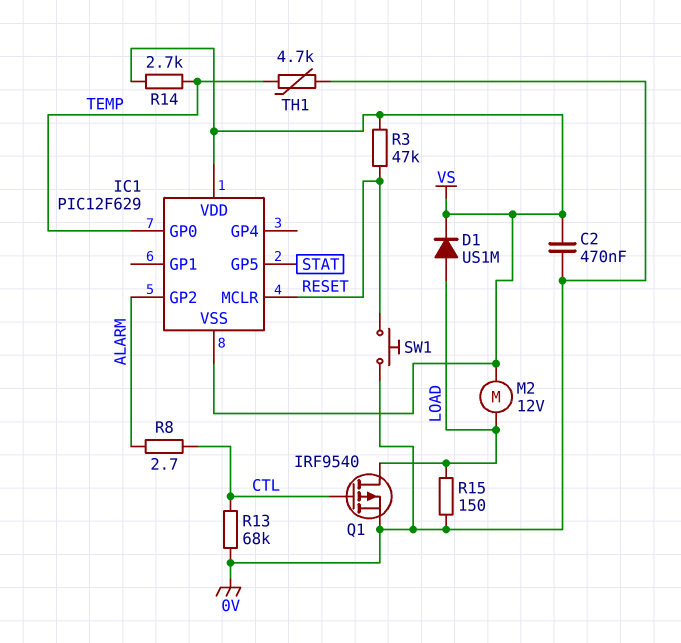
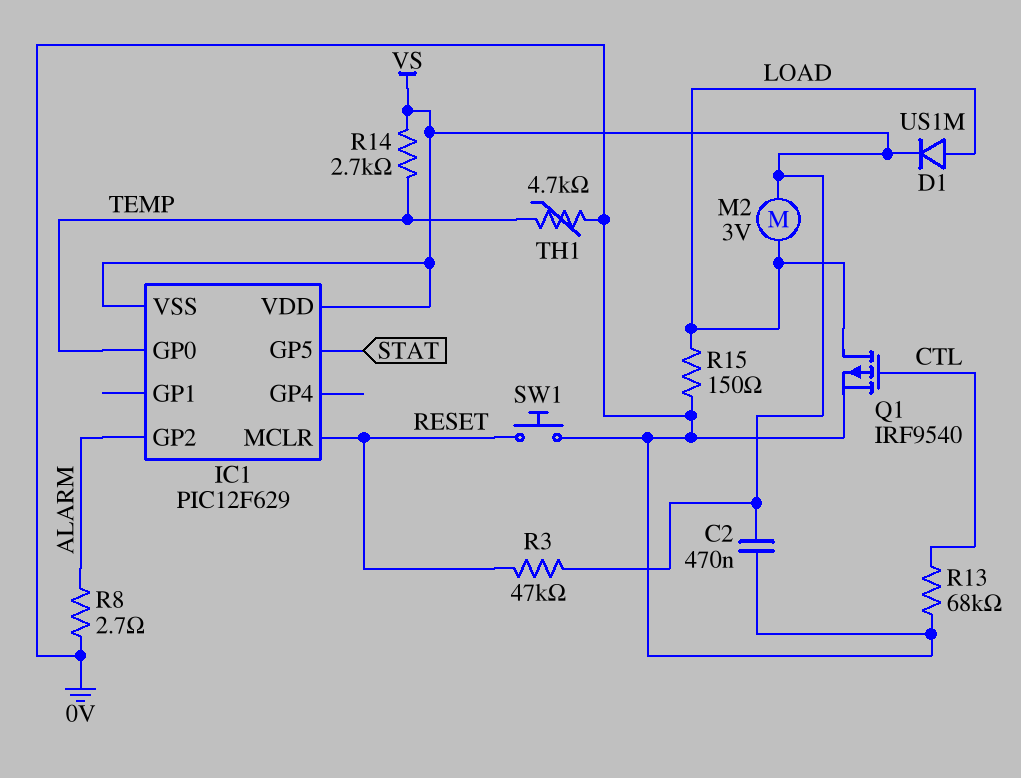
M2: motor 12V (LOAD, VS) -> motor 3V (LOAD, VS)
R8: 2.7 (ALARM, CTL) -> 2.7 (0V, ALARM)

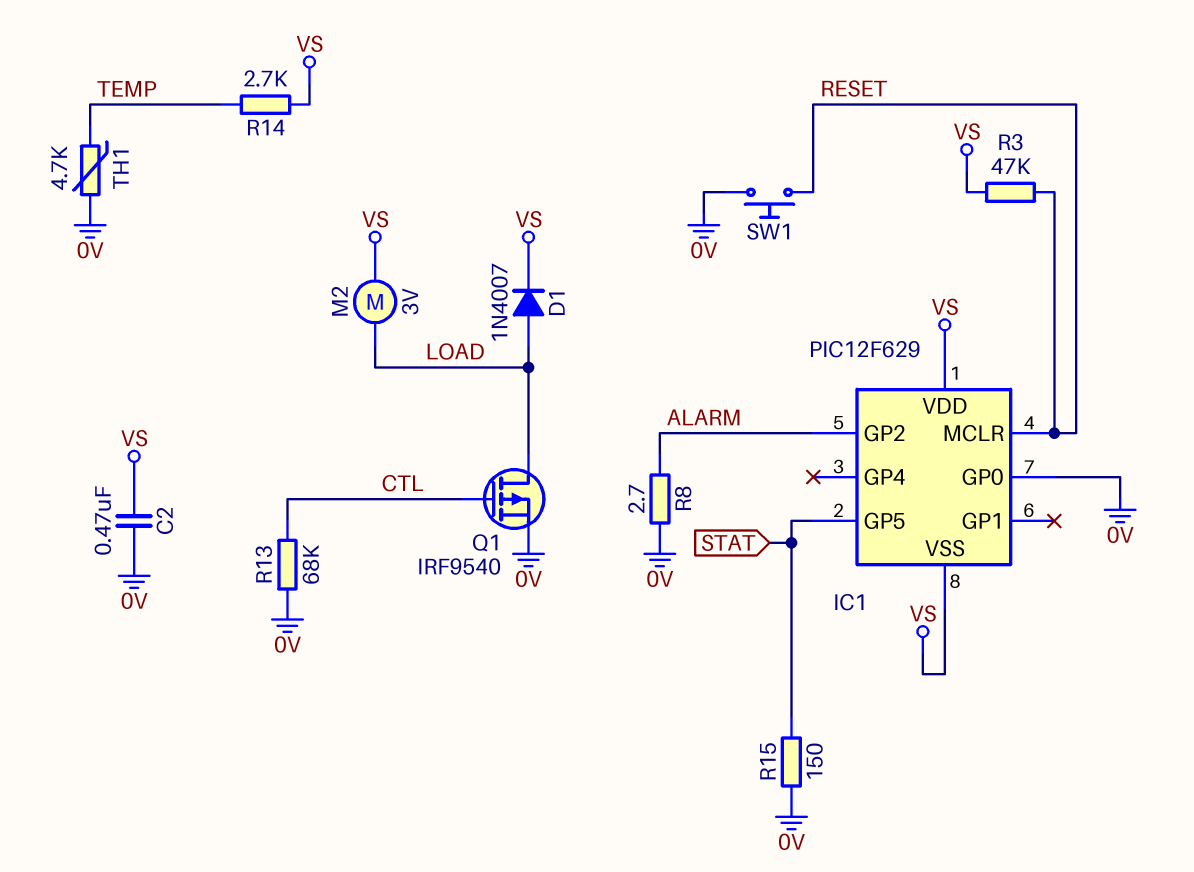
D1: diode US1M (A LOAD, K VS) -> diode 1N4007 (A LOAD, K VS)
IC1 pin GP0: TEMP -> 0V
R15: 150 (0V, LOAD) -> 150 (0V, STAT)

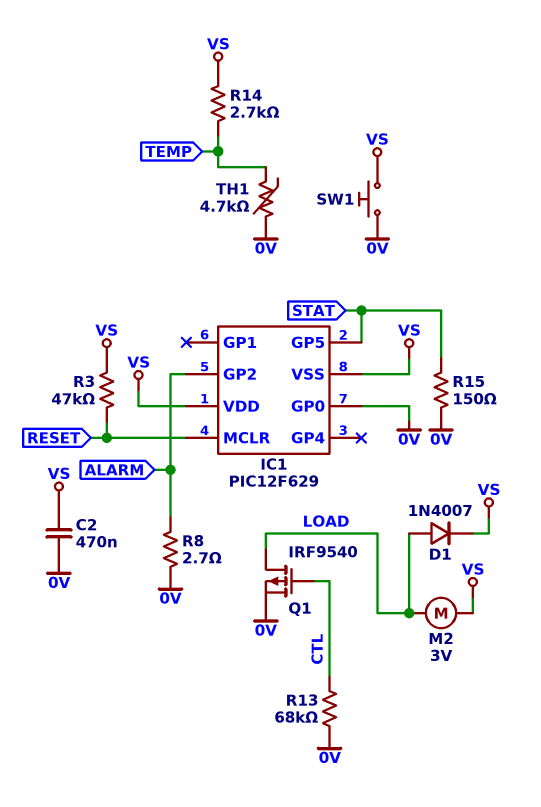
SW1: button (0V, RESET) -> button (0V, VS)

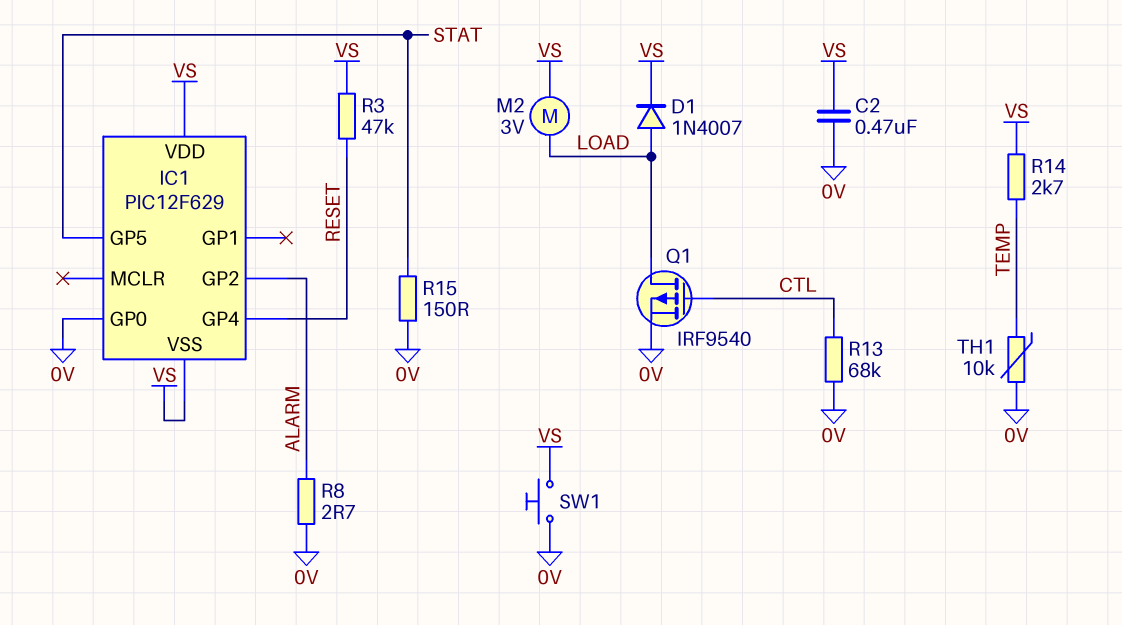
IC1 pin GP4: none -> RESET
IC1 pin MCLR: RESET -> none
TH1: 4.7k (0V, TEMP) -> 10k (0V, TEMP)

